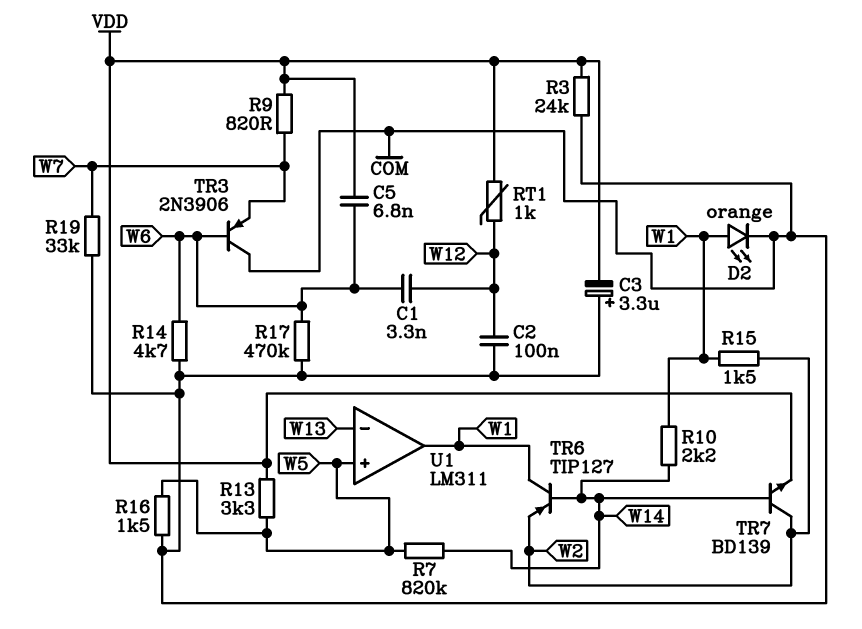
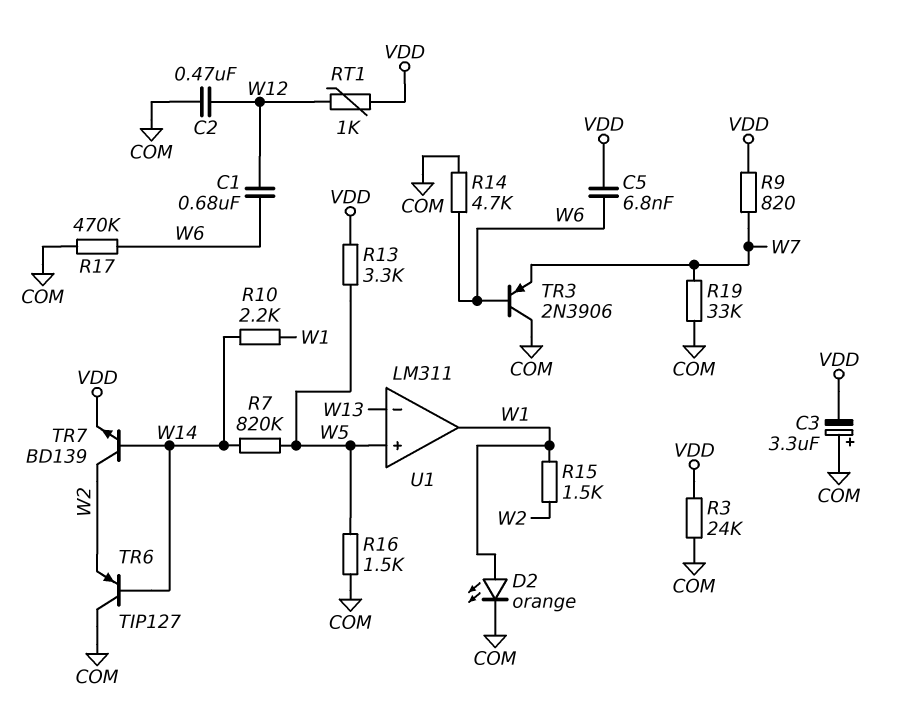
C1: 3.3nF (W6, W12) -> 680nF (W6, W12)
C2: 100nF (COM, W12) -> 470nF (COM, W12)
TR6: PNP TIP127 (B W14, C W1, E W2) -> PNP TIP127 (B W14, C COM, E W2)

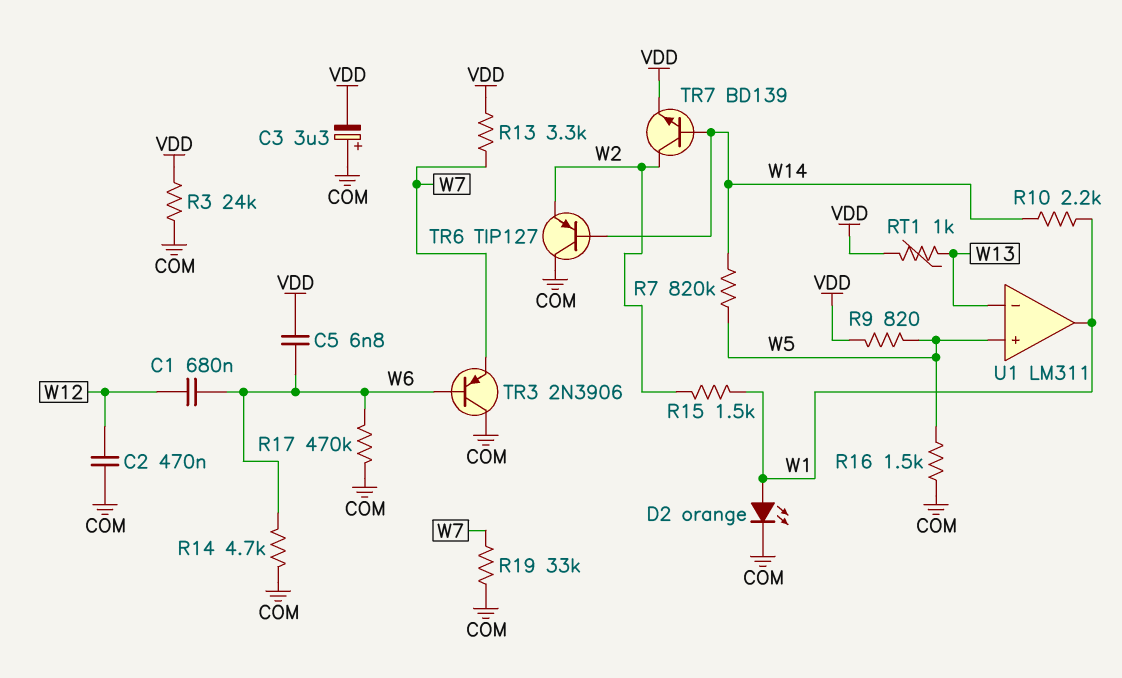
R9: 820 (VDD, W7) -> 820 (VDD, W5)
R13: 3.3k (VDD, W5) -> 3.3k (VDD, W7)
RT1: 1k (VDD, W12) -> 1k (VDD, W13)

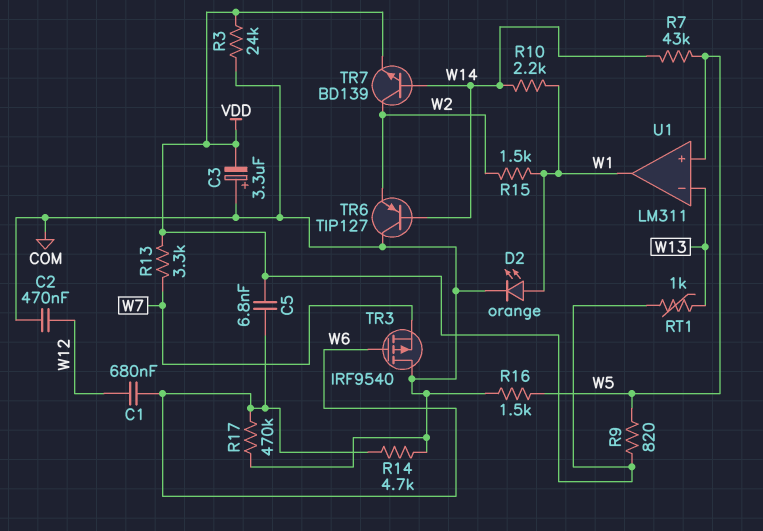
R7: 820k (W5, W14) -> 43k (W5, W14)
R19: 33k (COM, W7) -> none
TR3: PNP 2N3906 (B W6, C COM, E W7) -> PMOS IRF9540 (G W6, D COM, S W7)

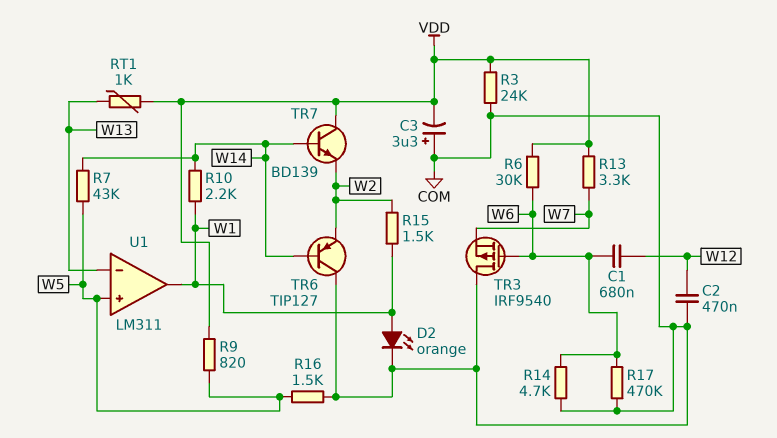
C5: 6.8nF (VDD, W6) -> none
R6: none -> 30k (VDD, W6)
TR7: NPN BD139 (B W14, C W2, E VDD) -> NPN BD139 (B W14, C VDD, E W2)

